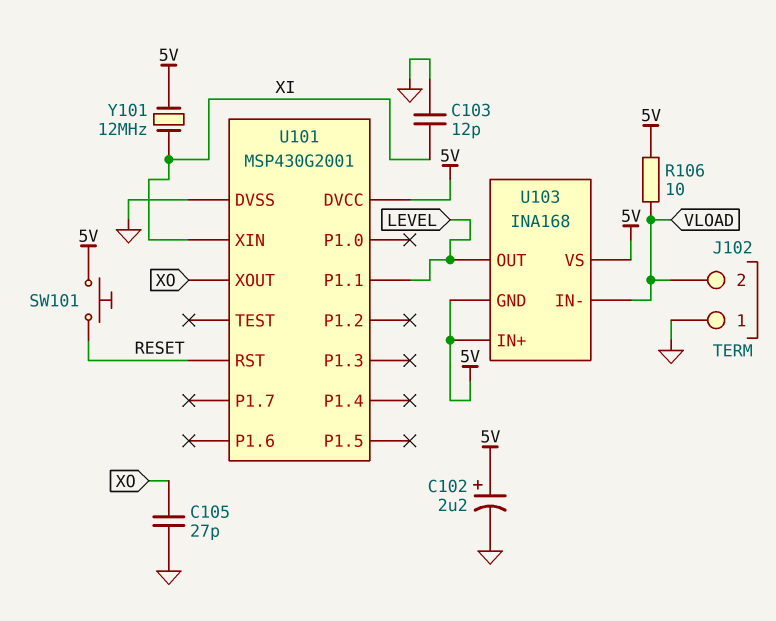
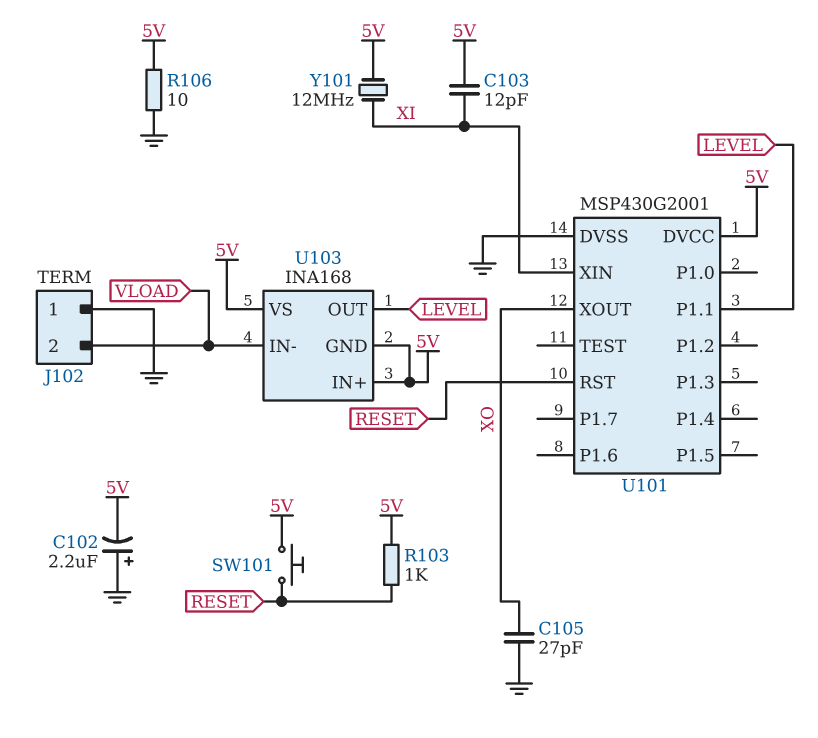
C102: 2.2uF (plus 5V, minus GND) -> 2.2uF (plus GND, minus 5V)
C103: 12pF (GND, XI) -> 12pF (5V, XI)
R103: none -> 1k (5V, RESET)
R106: 10 (5V, VLOAD) -> 10 (5V, GND)

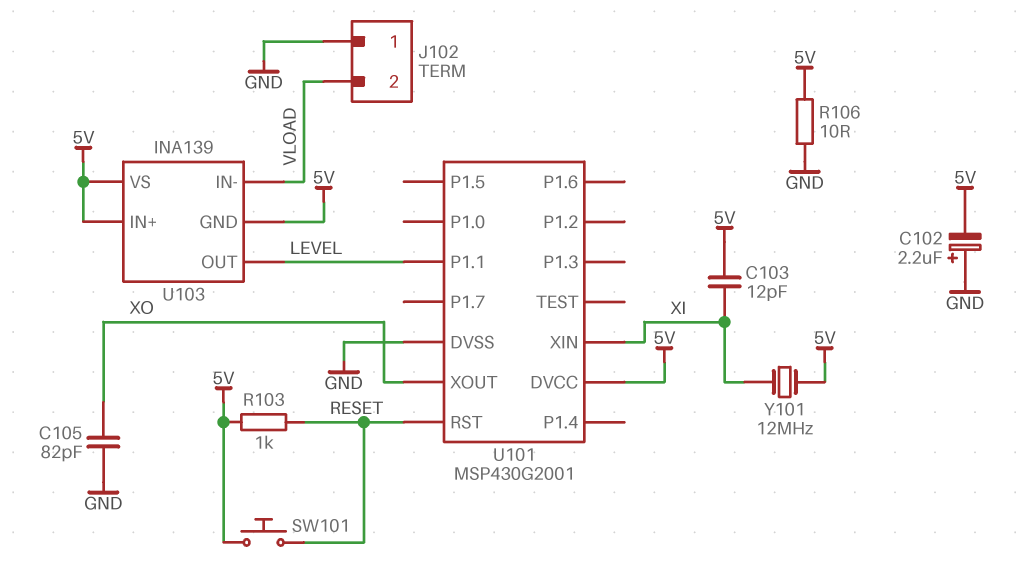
C105: 27pF (GND, XO) -> 82pF (GND, XO)
U103: INA168 -> INA139

